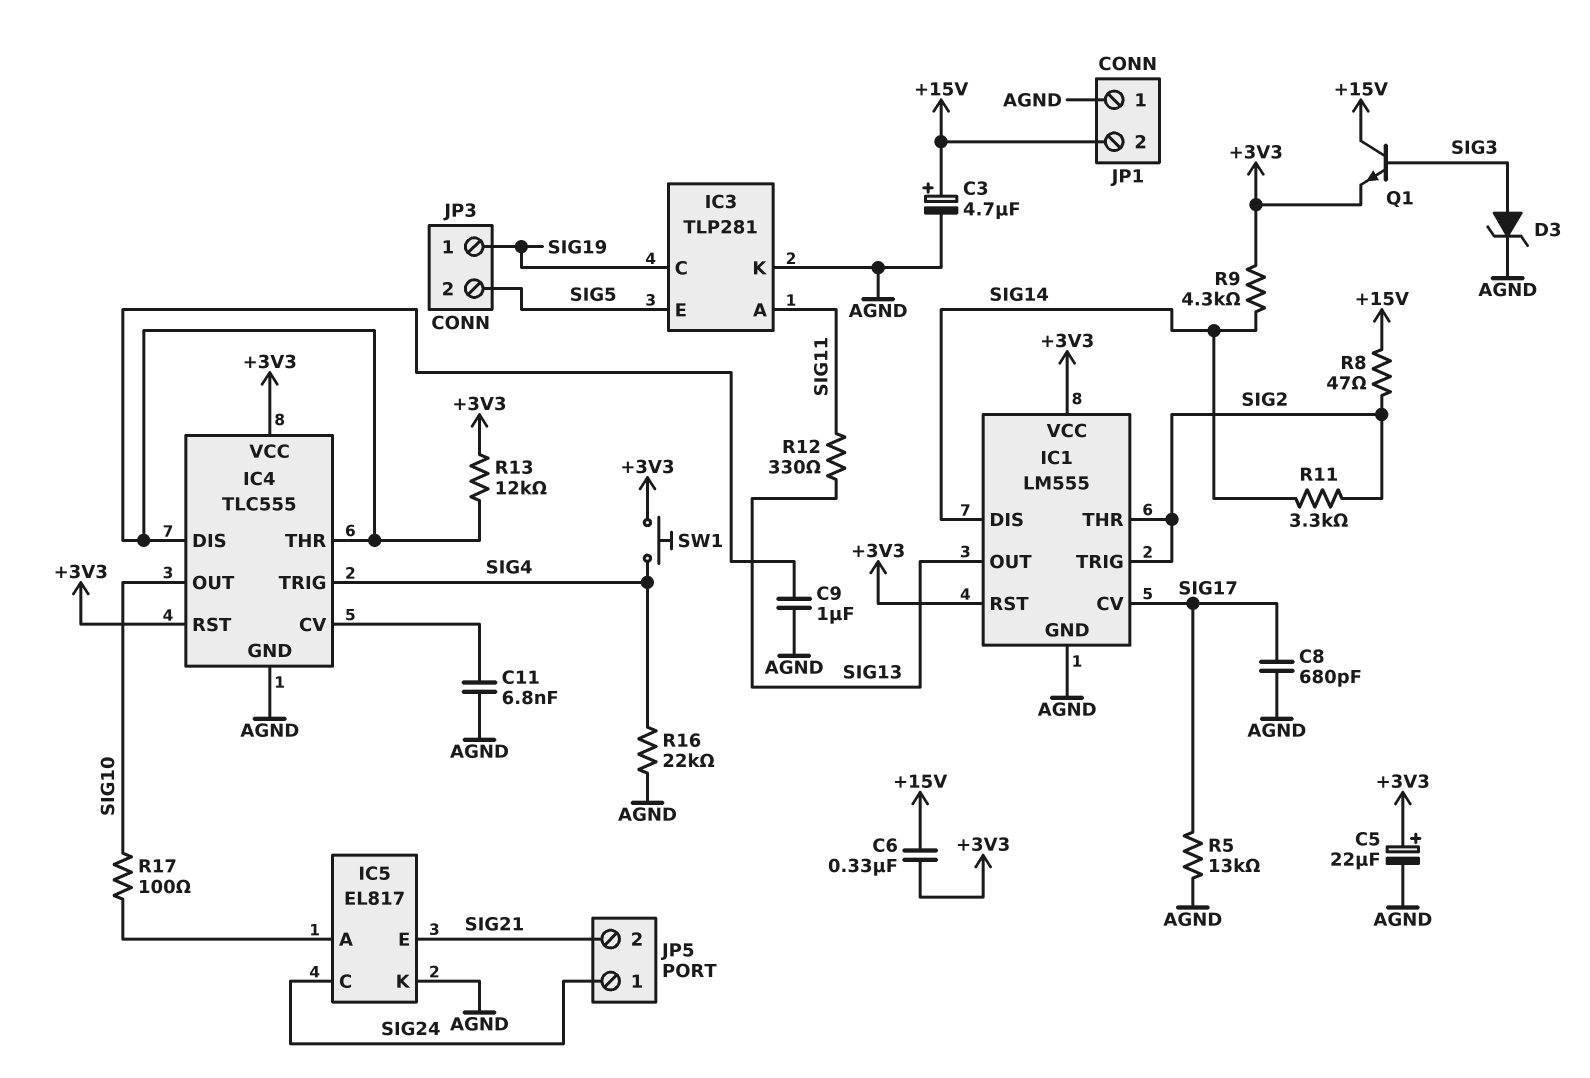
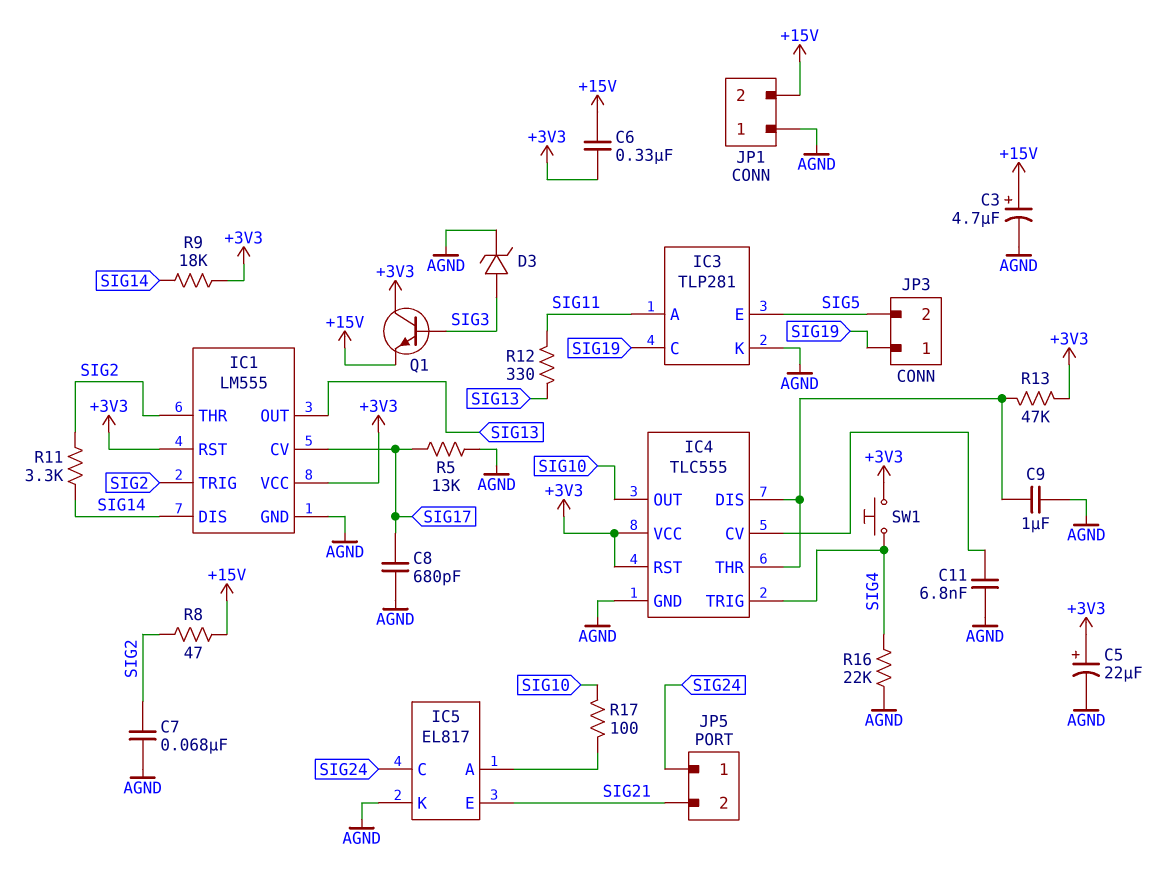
C7: none -> 68nF (AGND, SIG2)
Q1: NPN (B SIG3, C +15V, E +3V3) -> NPN (B SIG3, C +3V3, E +15V)
R9: 4.3k (+3V3, SIG14) -> 18k (+3V3, SIG14)
R13: 12k (+3V3, IC4/DIS) -> 47k (+3V3, IC4/DIS)

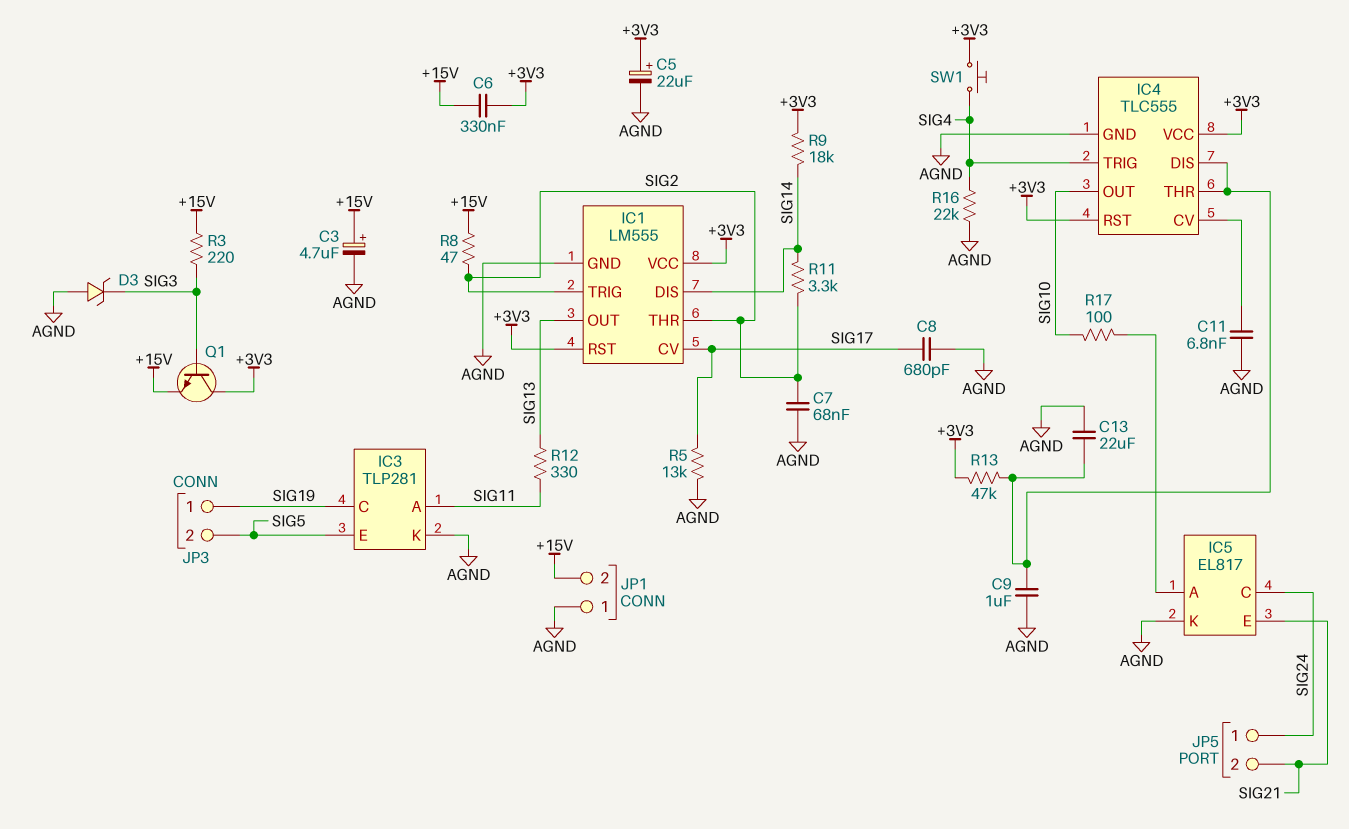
C13: none -> 22uF (AGND, IC4/DIS)
D3: zener (A SIG3, K AGND) -> zener (A AGND, K SIG3)
R3: none -> 220 (+15V, SIG3)

